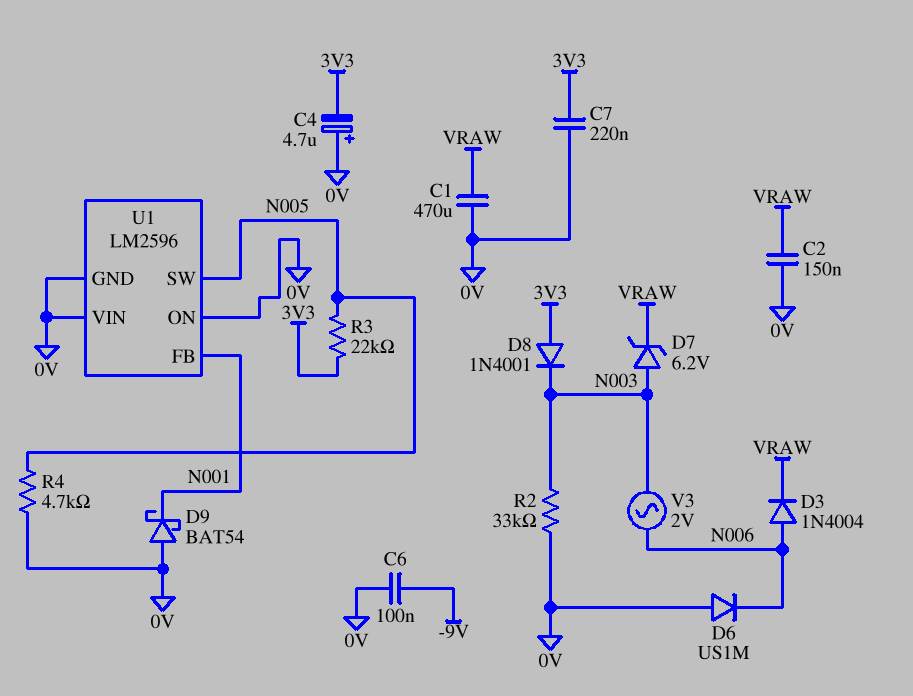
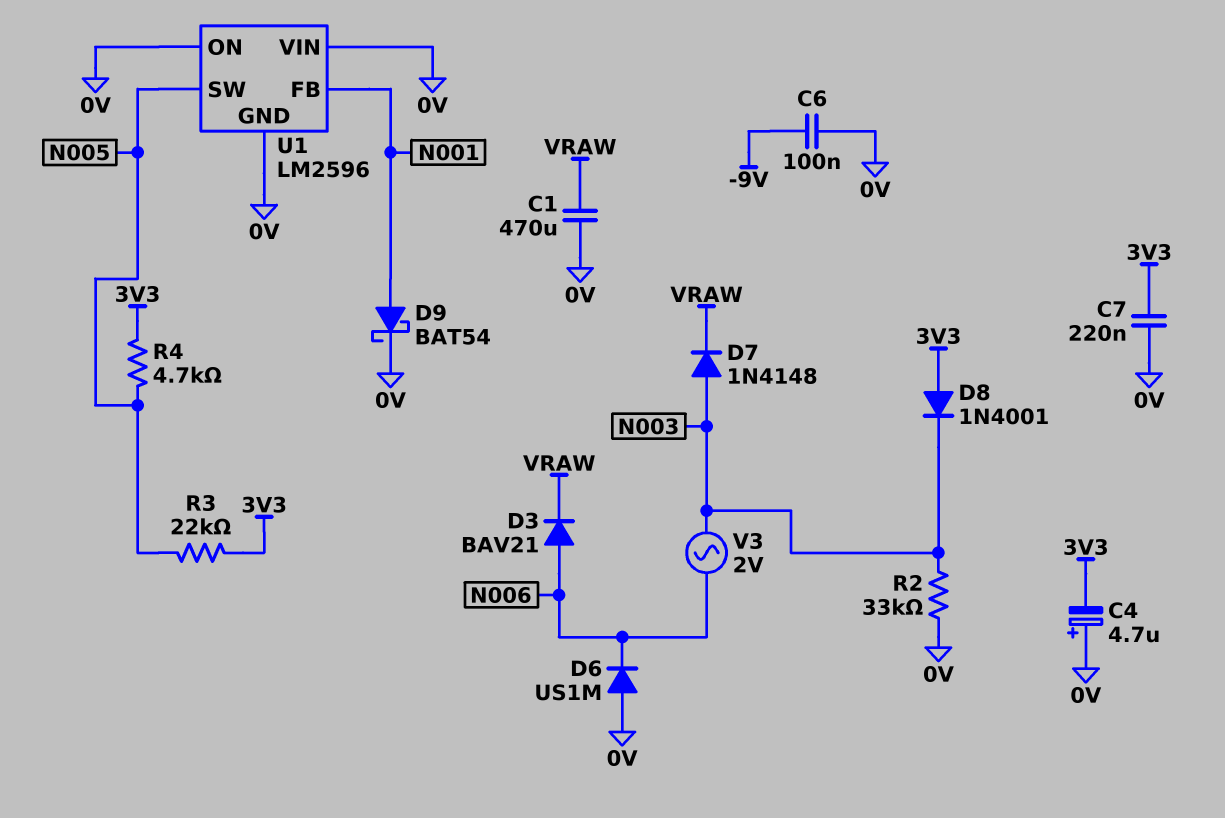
C2: 150nF (0V, VRAW) -> none
D3: diode 1N4004 (A N006, K VRAW) -> diode BAV21 (A N006, K VRAW)
D7: zener 6.2V (A N003, K VRAW) -> diode 1N4148 (A N003, K VRAW)
D9: schottky BAT54 (A 0V, K N001) -> schottky BAT54 (A N001, K 0V)
R4: 4.7k (0V, N005) -> 4.7k (3V3, N005)

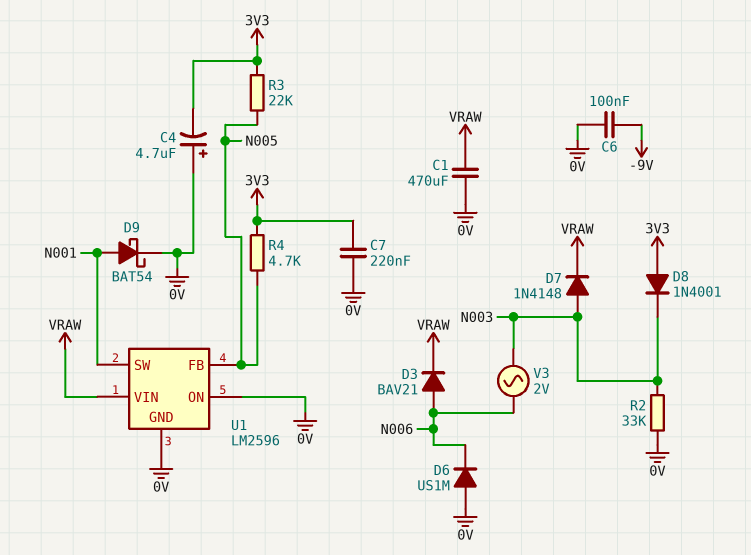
U1 pin FB: N001 -> N005
U1 pin SW: N005 -> N001
U1 pin VIN: 0V -> VRAW

